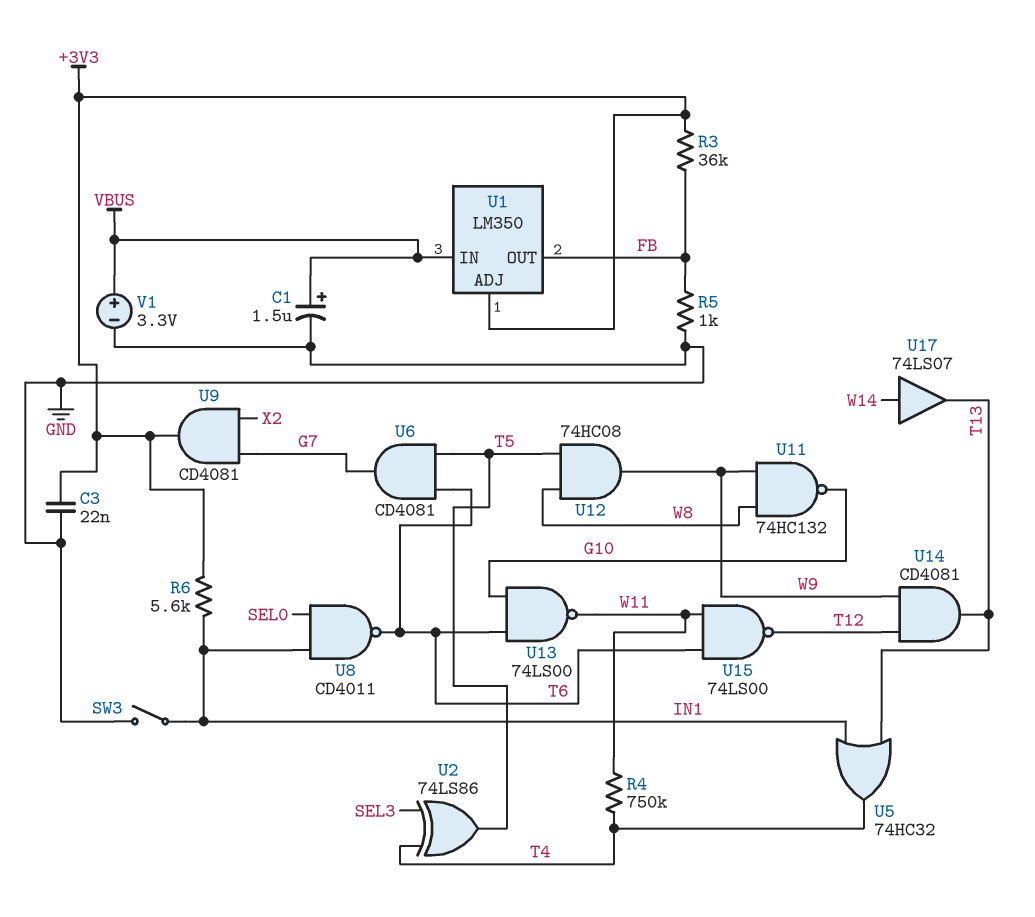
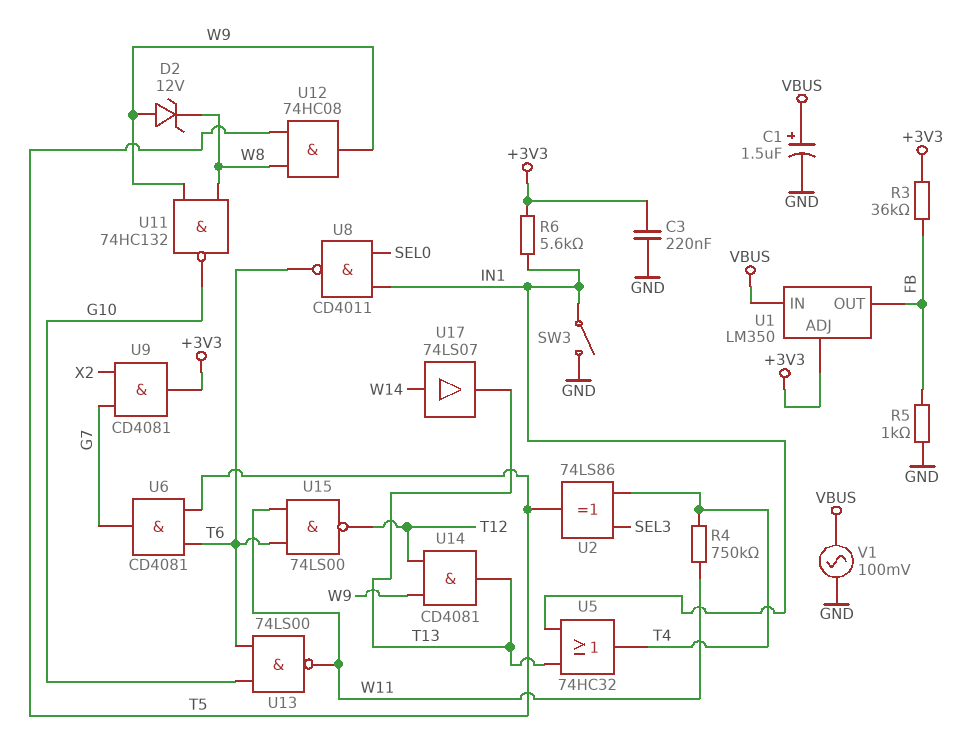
C3: 22nF (+3V3, GND) -> 220nF (+3V3, GND)
D2: none -> zener 12V (A W9, K W8)
V1: 3.3V (plus VBUS, minus GND) -> AC 100mV (GND, VBUS)

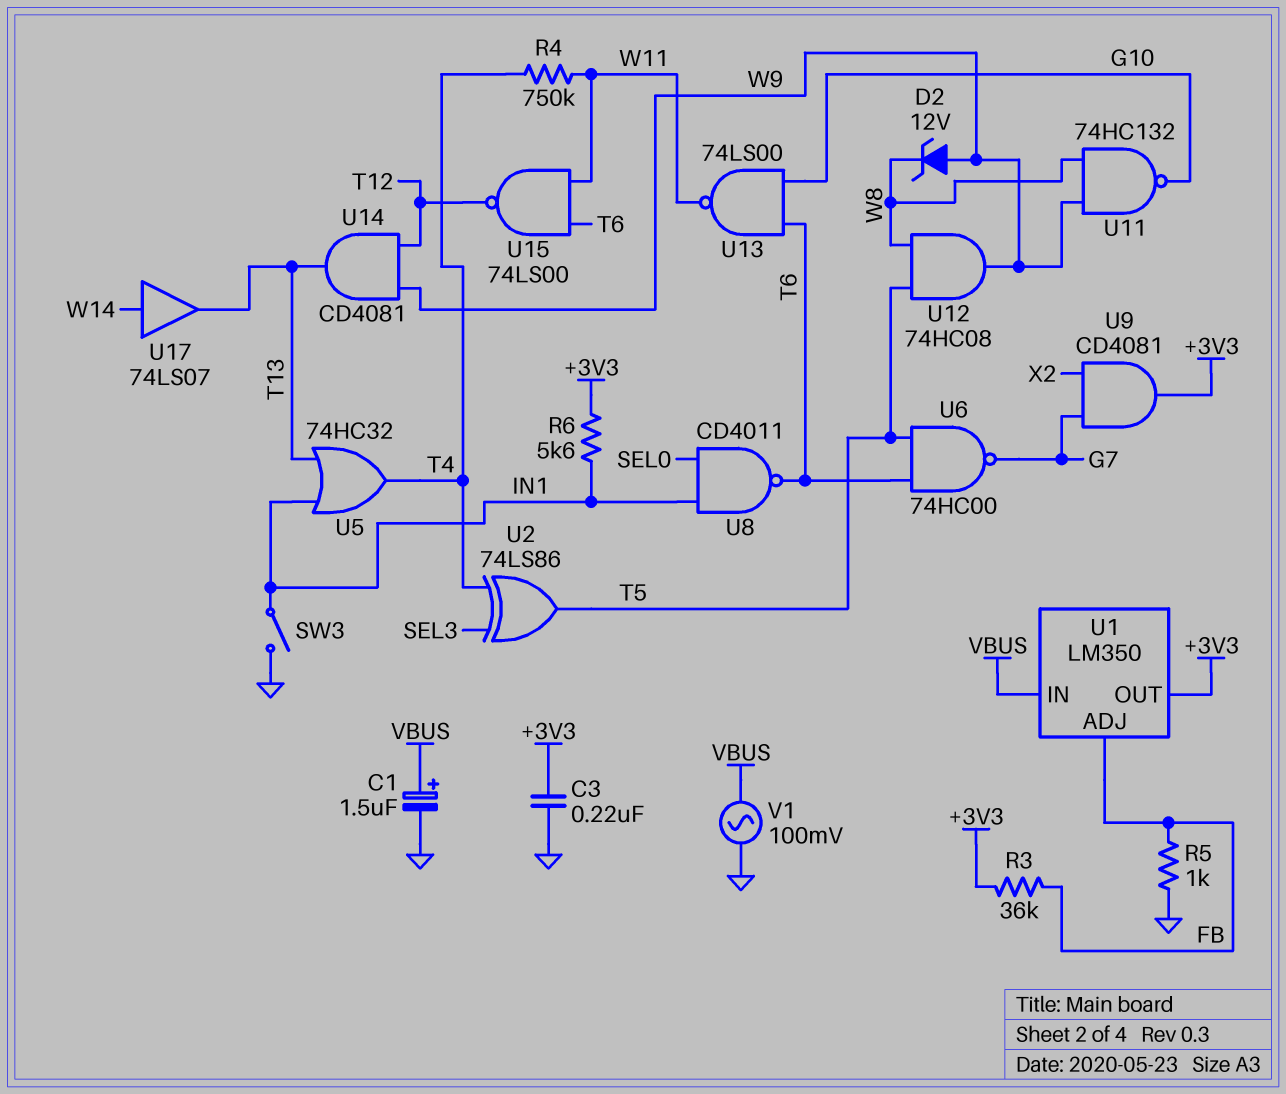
U1 pin ADJ: +3V3 -> FB
U1 pin OUT: FB -> +3V3
U6: AND CD4081 (in T5, in T6, out G7) -> NAND 74HC00 (in T5, in T6, out G7)

